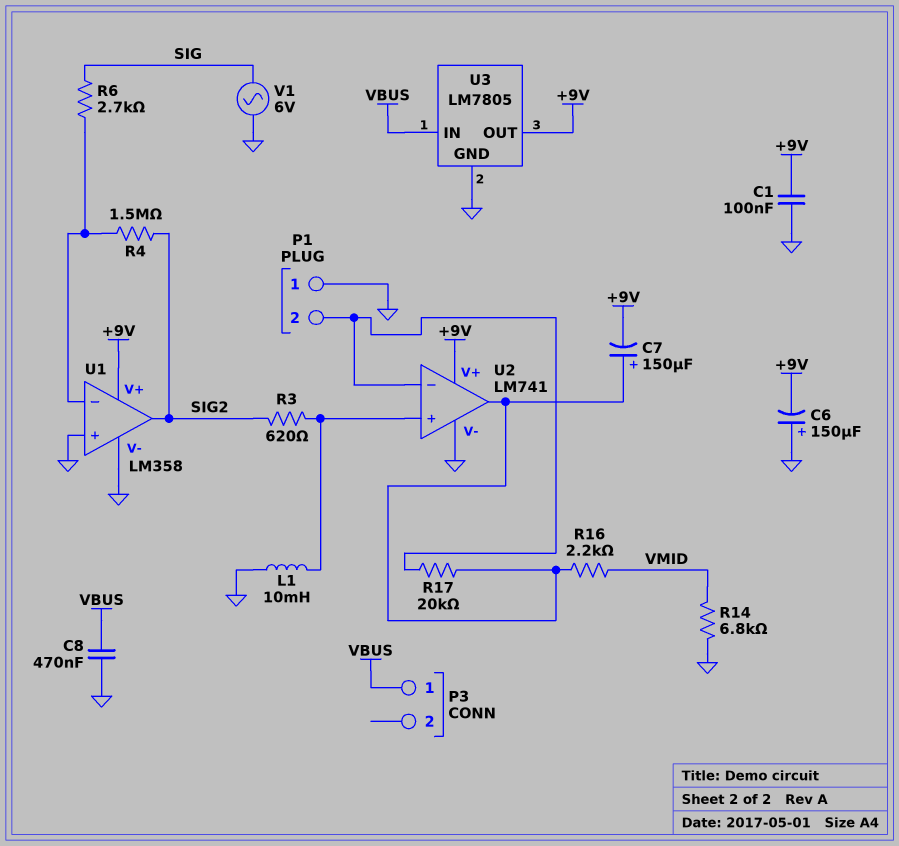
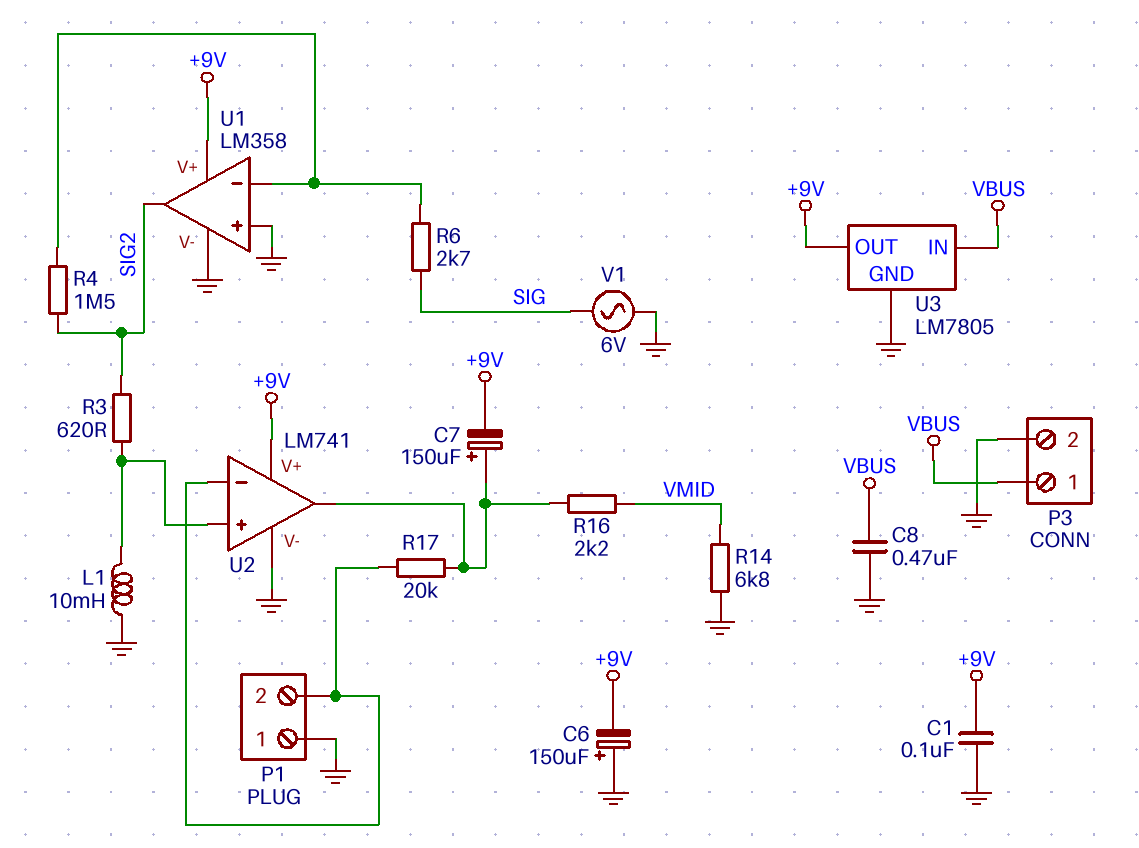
P3 pin 2: none -> GND

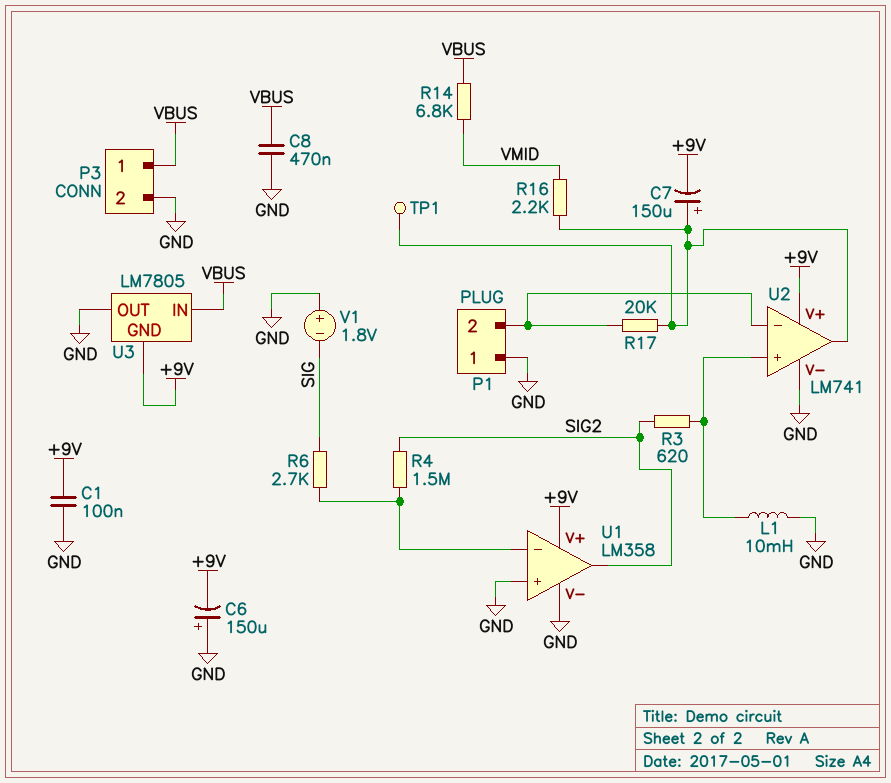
R14: 6.8k (GND, VMID) -> 6.8k (VBUS, VMID)
TP1: none -> test point (U2/out)
U3 pin GND: GND -> +9V
U3 pin OUT: +9V -> GND
V1: AC 6V (GND, SIG) -> 1.8V (plus GND, minus SIG)

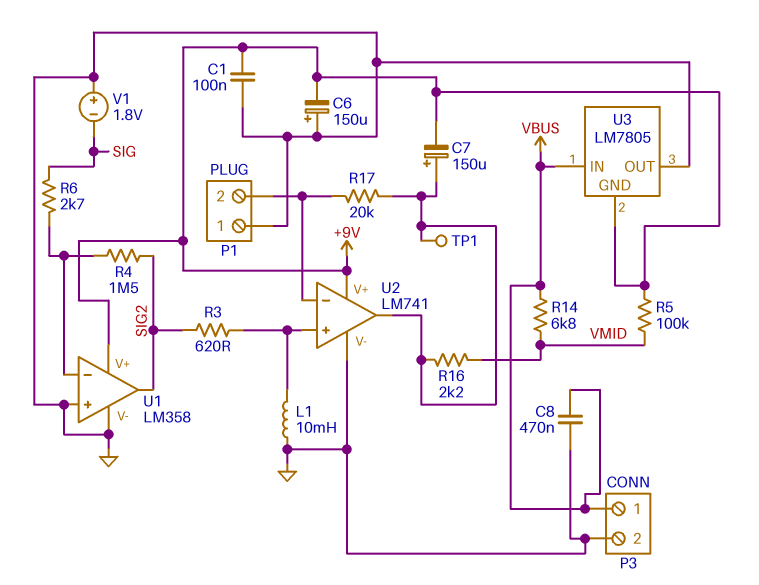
R5: none -> 100k (+9V, VMID)

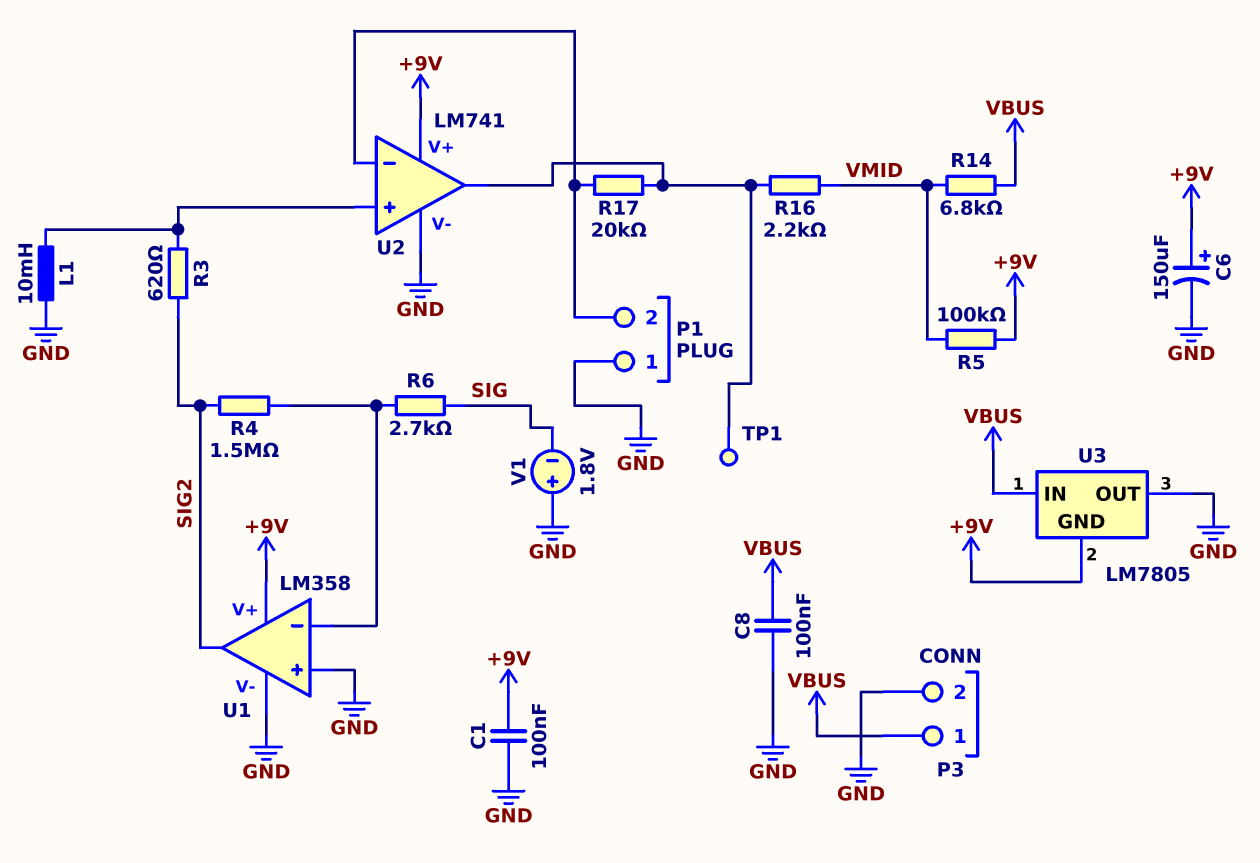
C6: 150uF (plus GND, minus +9V) -> 150uF (plus +9V, minus GND)
C7: 150uF (plus U2/out, minus +9V) -> none
C8: 470nF (GND, VBUS) -> 100nF (GND, VBUS)

